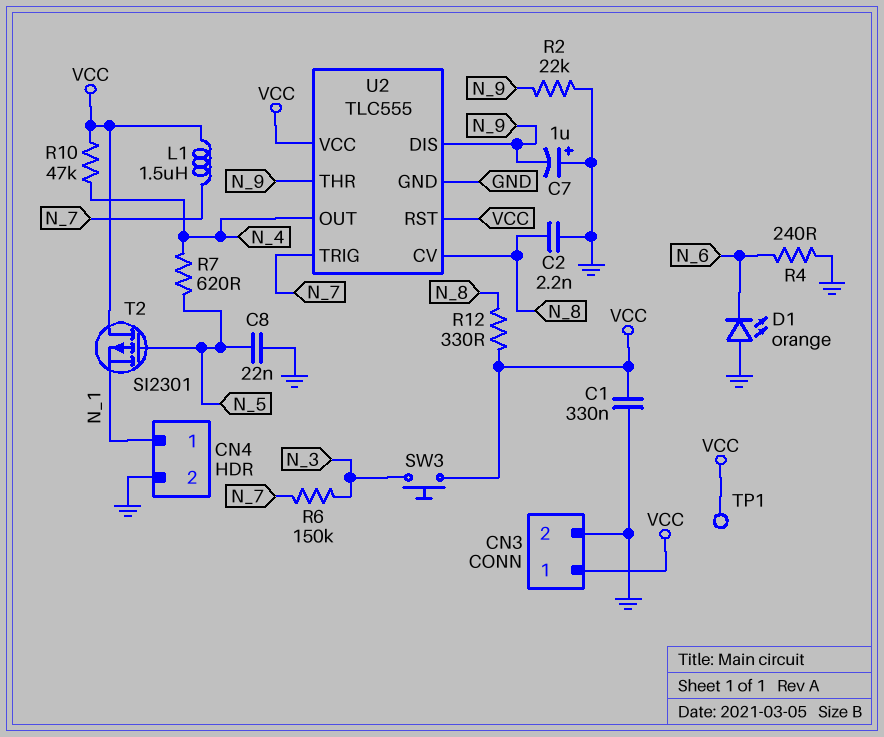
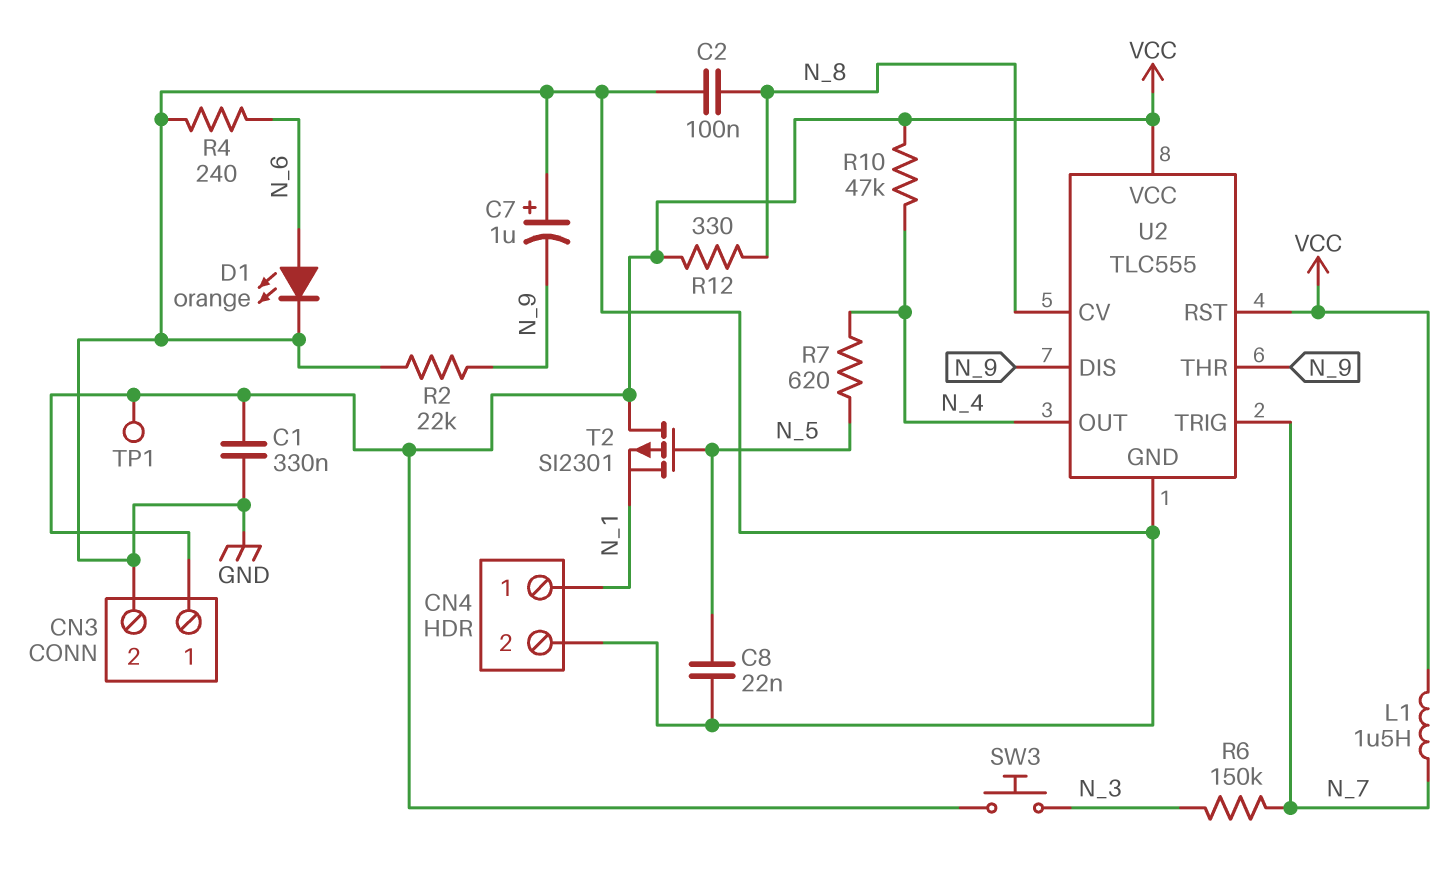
C2: 2.2nF (GND, N_8) -> 100nF (GND, N_8)
D1: LED orange (A GND, K N_6) -> LED orange (A N_6, K GND)

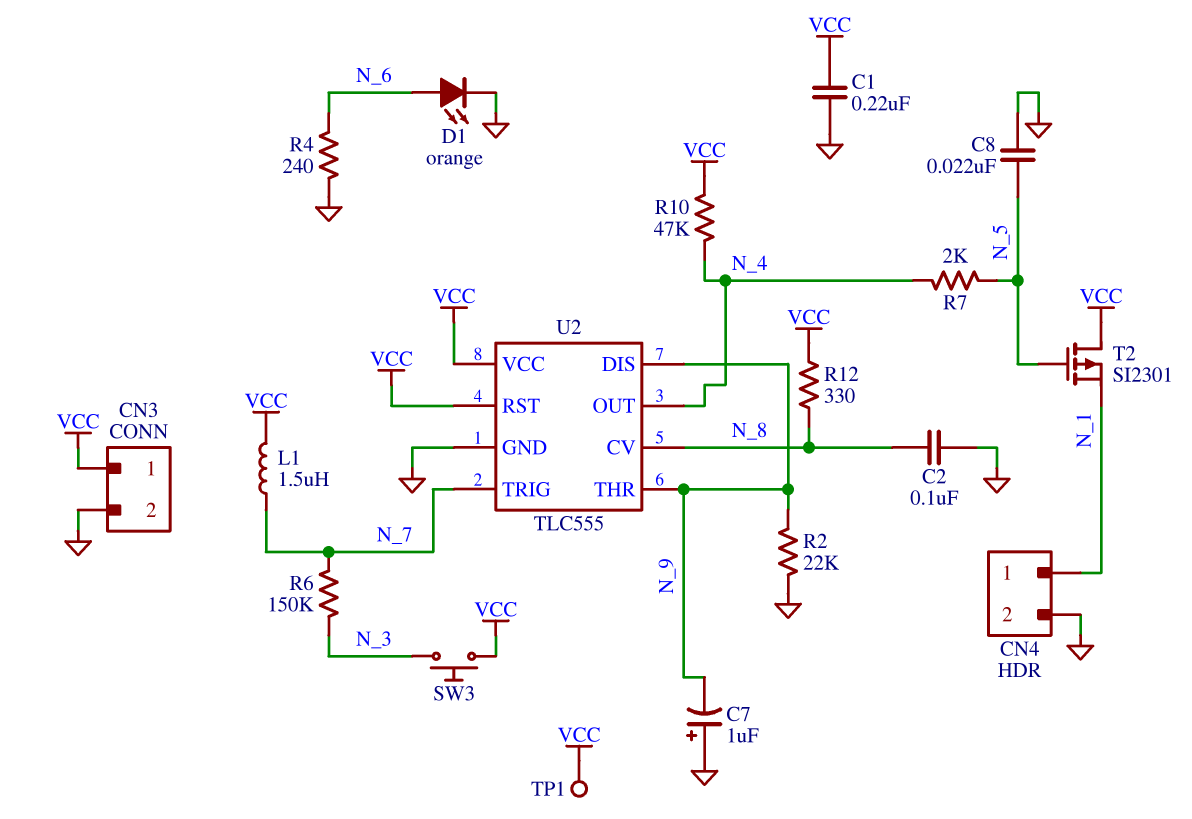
C1: 330nF (GND, VCC) -> 220nF (GND, VCC)
R7: 620 (N_4, N_5) -> 2k (N_4, N_5)

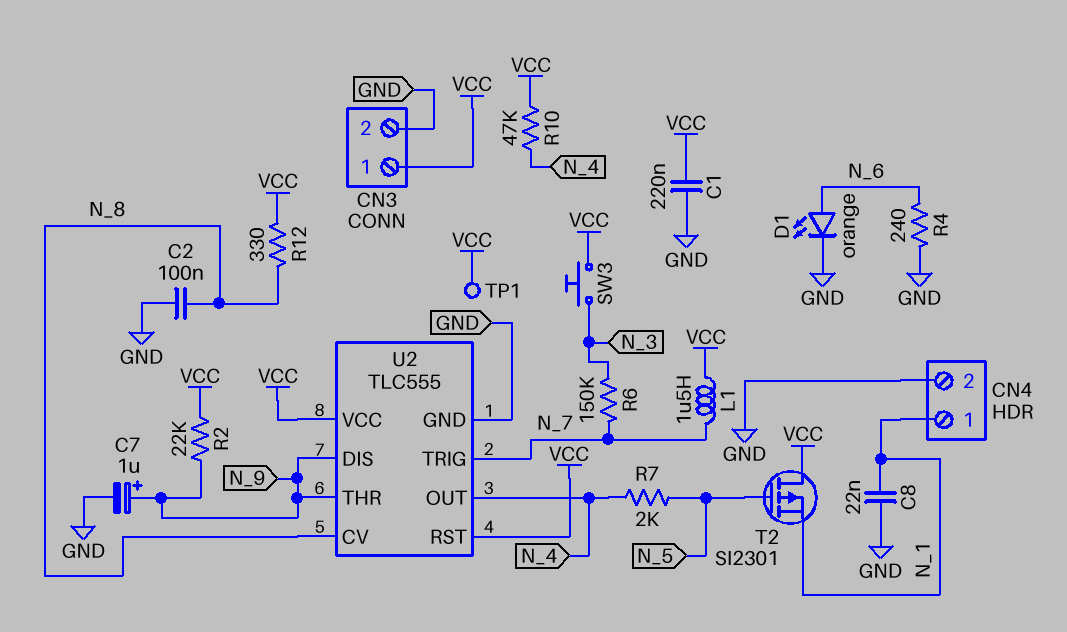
C7: 1uF (plus GND, minus N_9) -> 1uF (plus N_9, minus GND)
C8: 22nF (GND, N_5) -> 22nF (GND, N_1)
R2: 22k (GND, N_9) -> 22k (N_9, VCC)

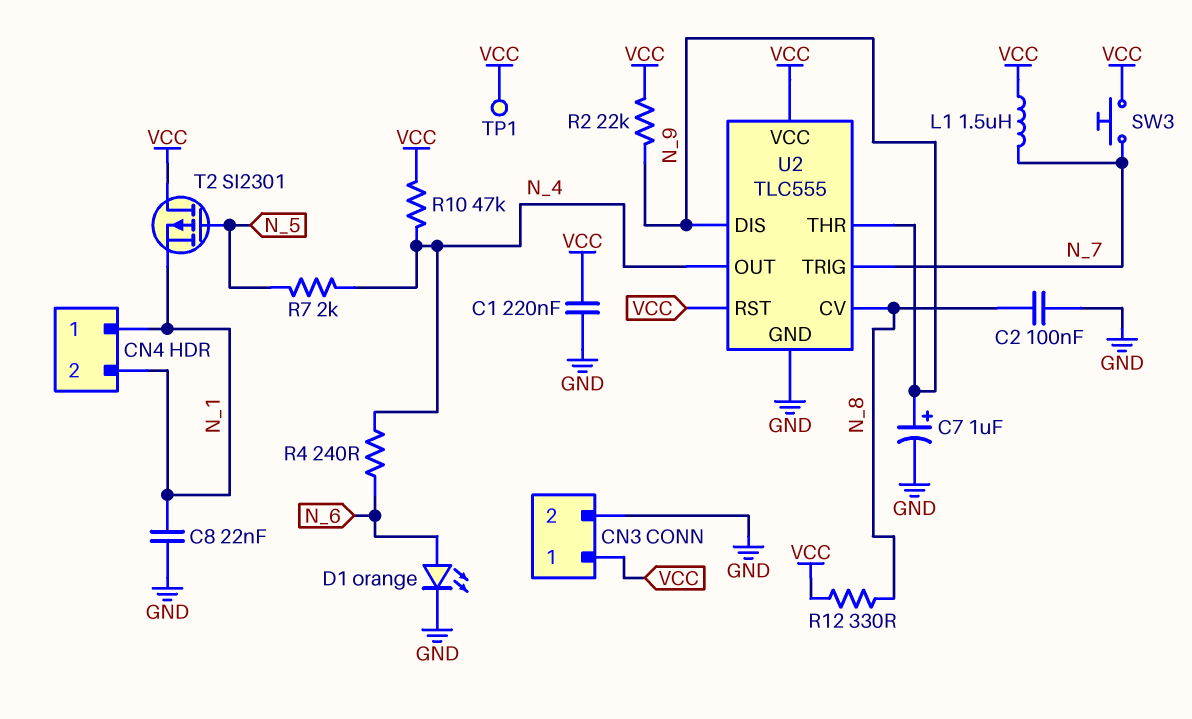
CN4 pin 2: GND -> N_1
R4: 240 (GND, N_6) -> 240 (N_4, N_6)
R6: 150k (N_3, N_7) -> none
SW3: button (N_3, VCC) -> button (N_7, VCC)

